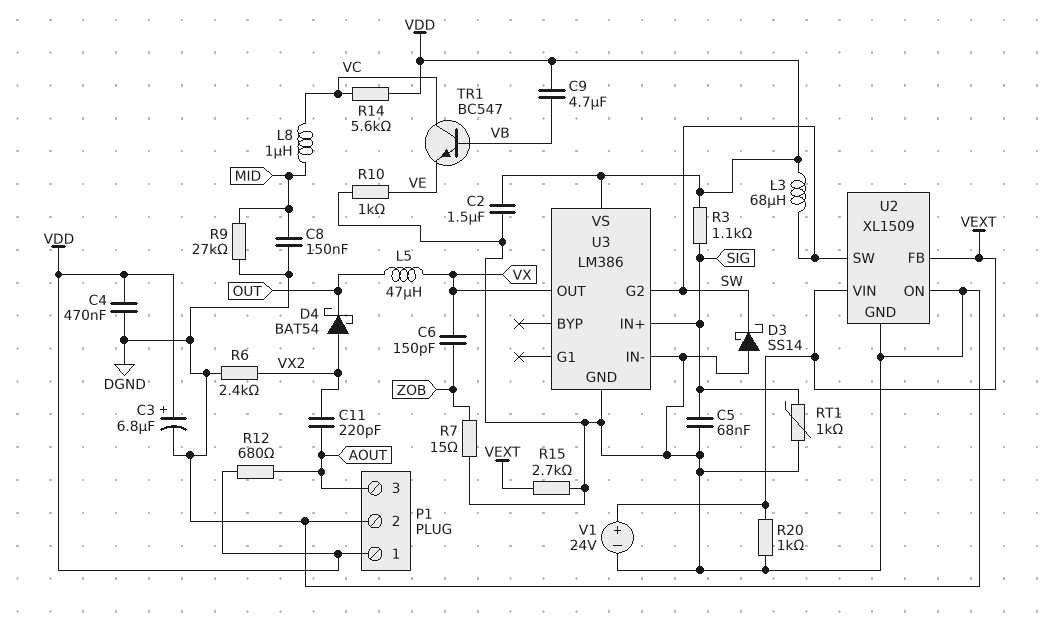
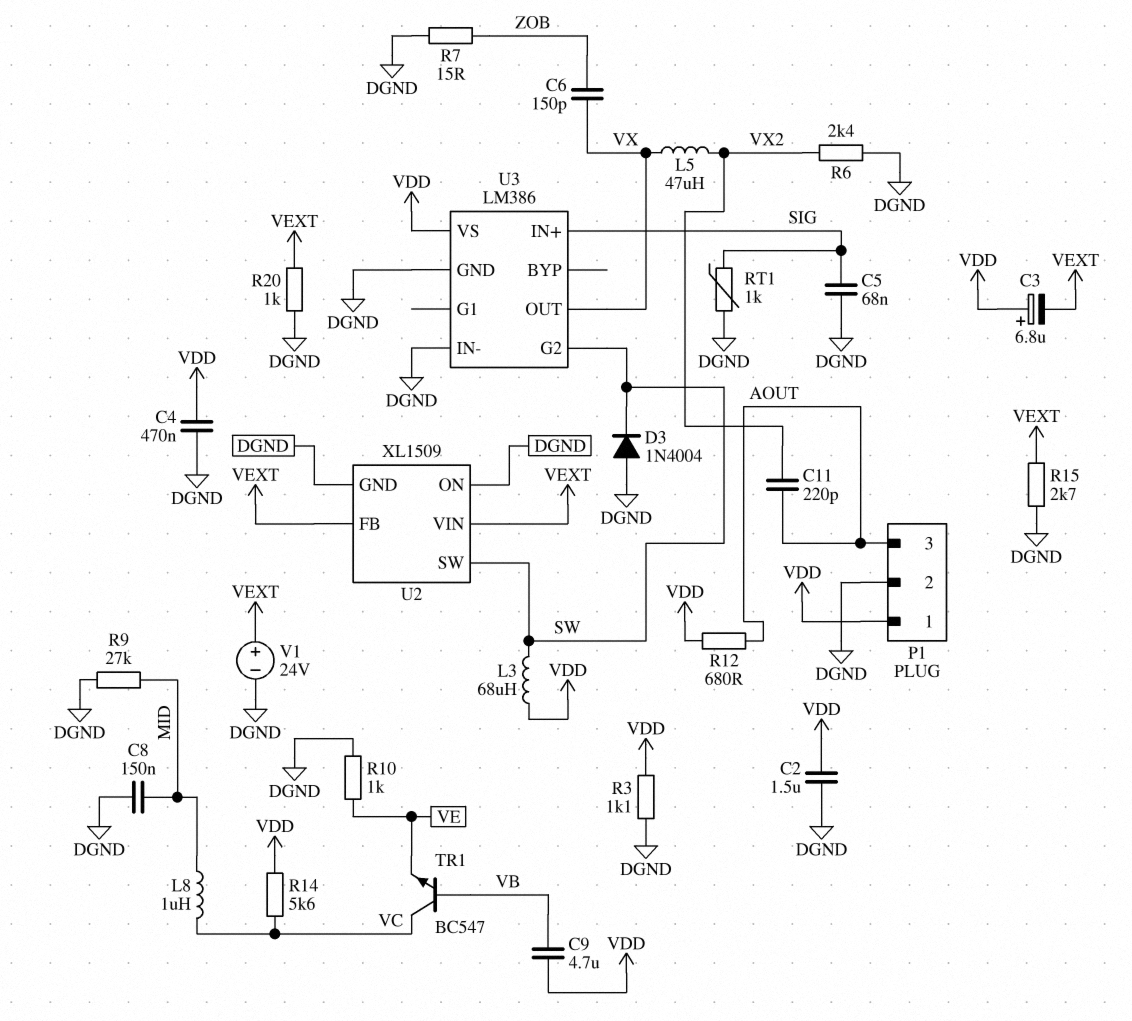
C3: 6.8uF (plus VDD, minus DGND) -> 6.8uF (plus VDD, minus VEXT)
D3: schottky SS14 (A DGND, K SW) -> diode 1N4004 (A DGND, K SW)
D4: schottky BAT54 (A VX2, K OUT) -> none
L5: 47uH (OUT, VX) -> 47uH (VX, VX2)
R3: 1.1k (SIG, VDD) -> 1.1k (DGND, VDD)

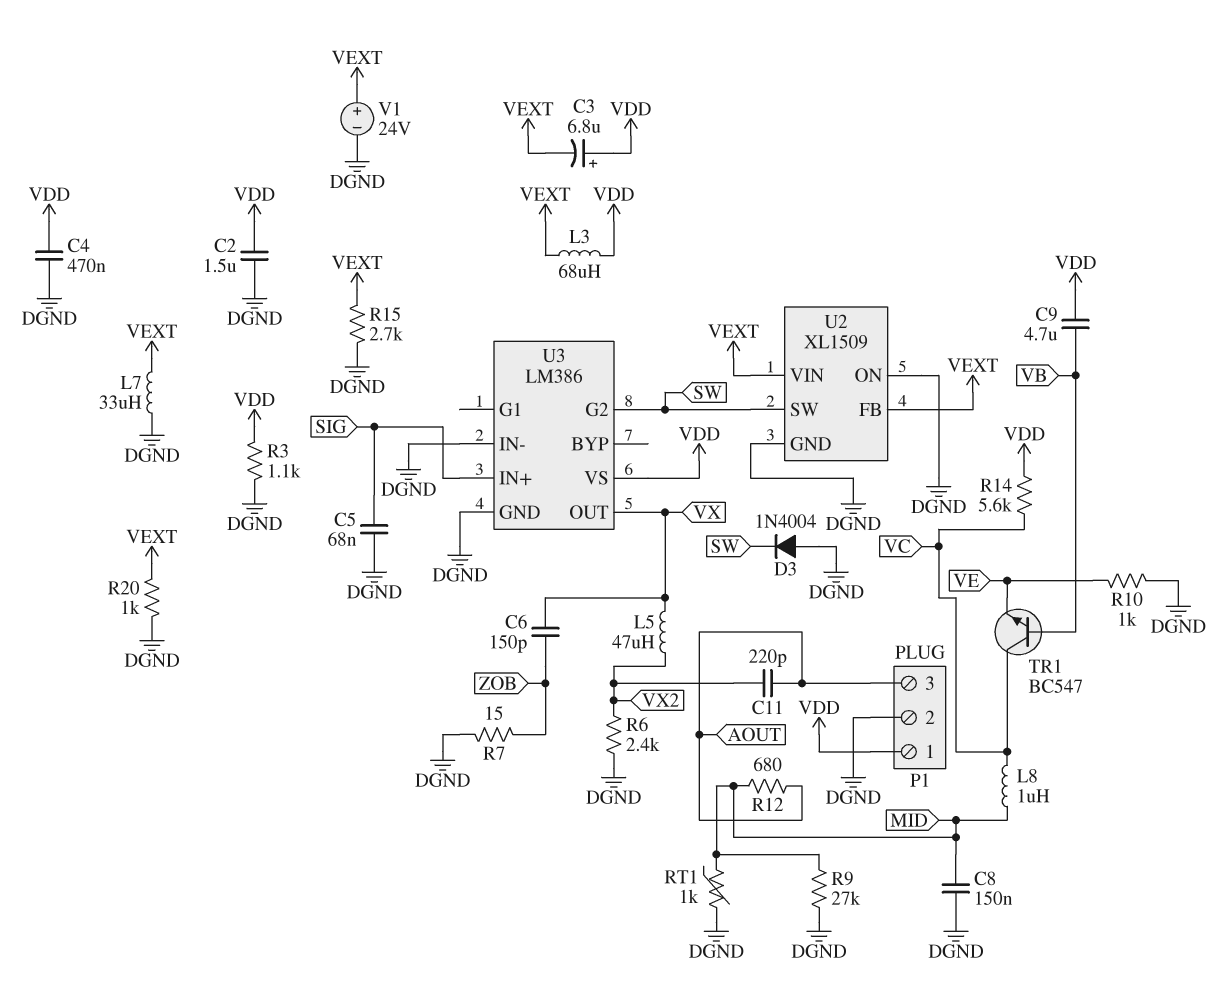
L3: 68uH (SW, VDD) -> 68uH (VDD, VEXT)
L7: none -> 33uH (DGND, VEXT)
R12: 680 (AOUT, VDD) -> 680 (AOUT, MID)
RT1: 1k (DGND, SIG) -> 1k (DGND, MID)

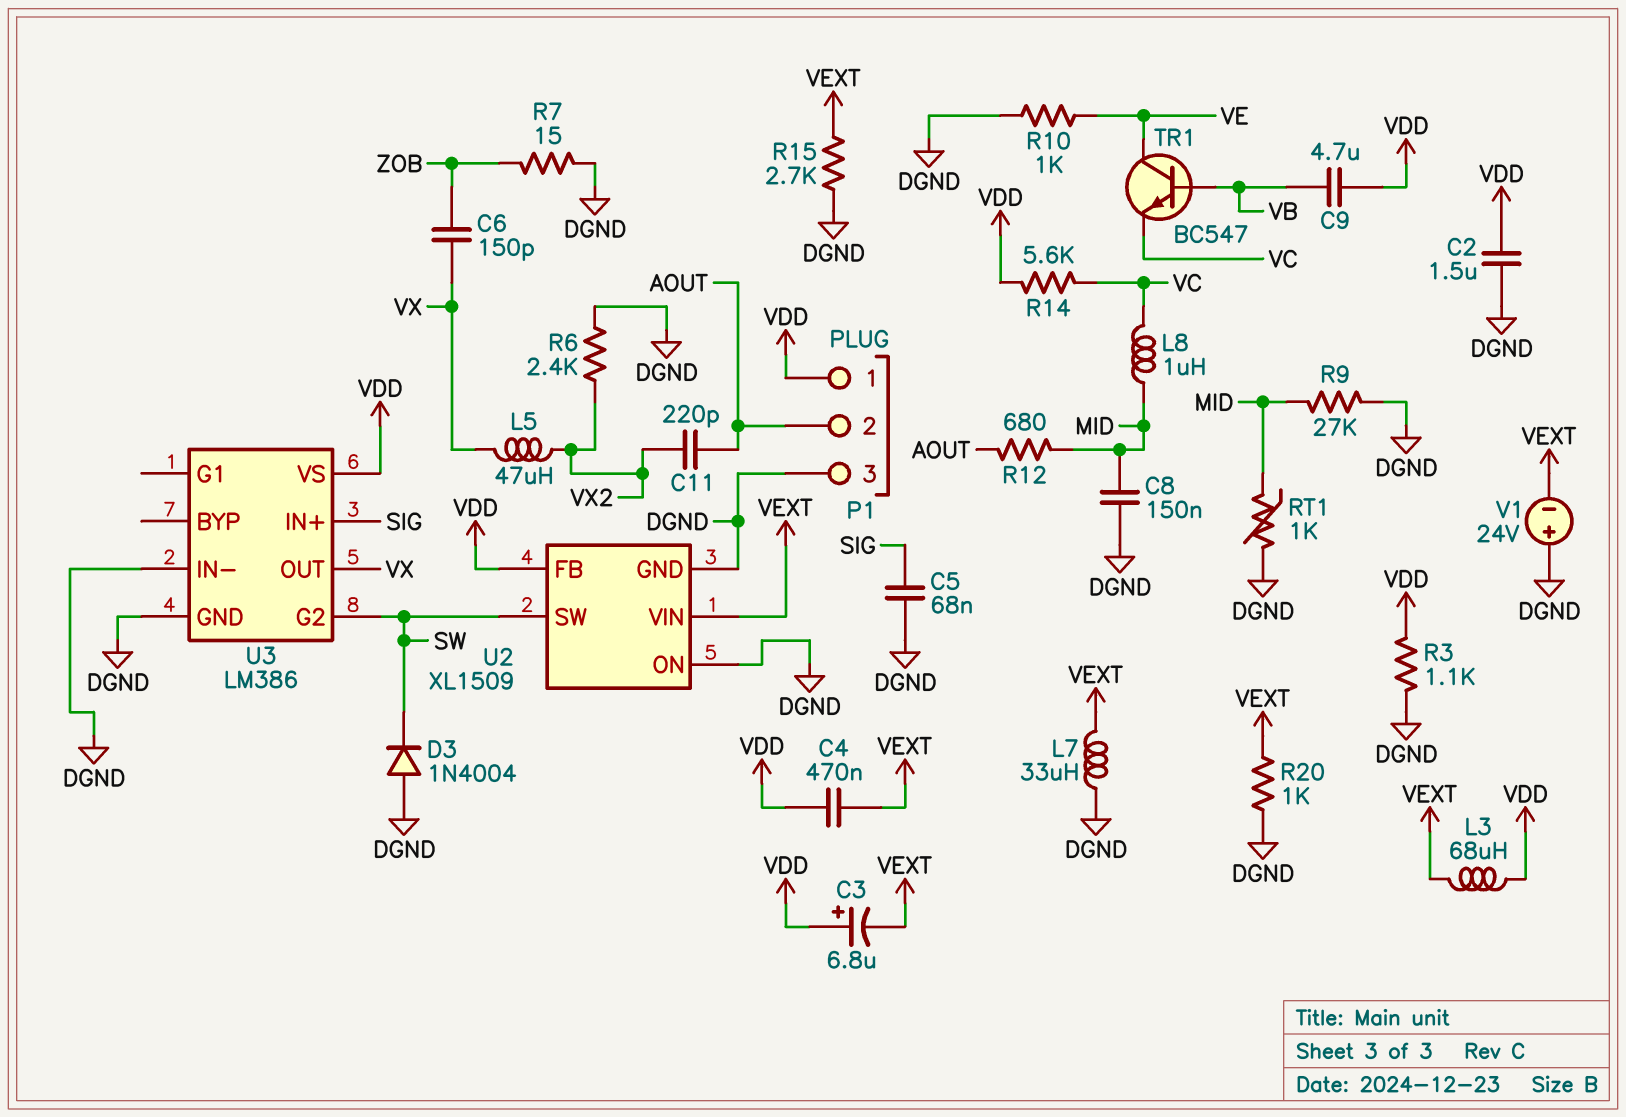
C4: 470nF (DGND, VDD) -> 470nF (VDD, VEXT)
P1 pin 2: DGND -> AOUT
P1 pin 3: AOUT -> DGND
TR1: NPN BC547 (B VB, C VC, E VE) -> NPN BC547 (B VB, C VE, E VC)
U2 pin FB: VEXT -> VDD
V1: 24V (plus VEXT, minus DGND) -> 24V (plus DGND, minus VEXT)

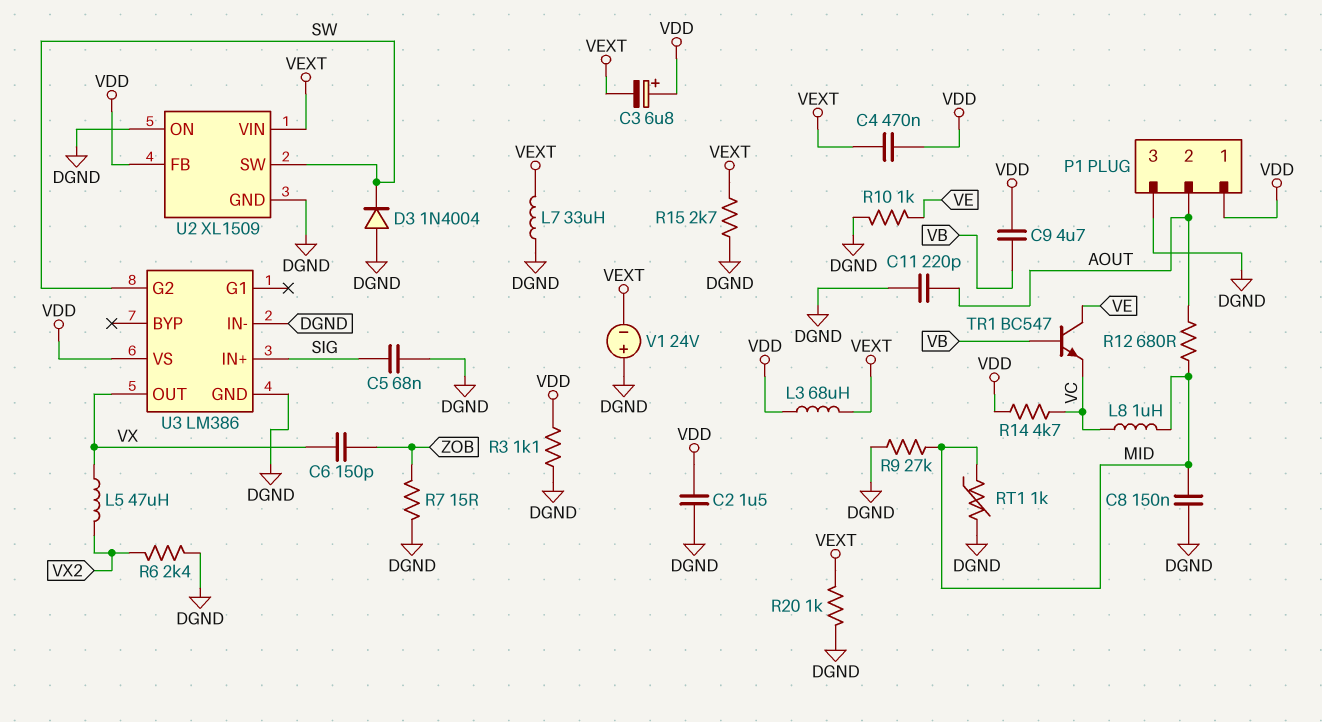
C11: 220pF (AOUT, VX2) -> 220pF (AOUT, DGND)
R14: 5.6k (VC, VDD) -> 4.7k (VC, VDD)

